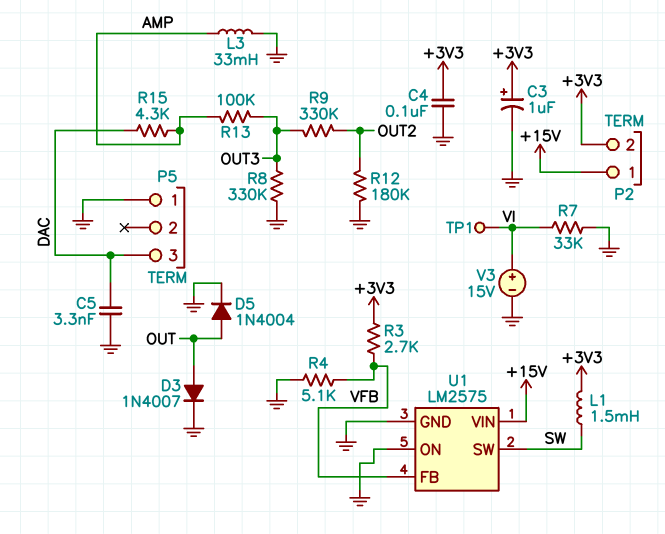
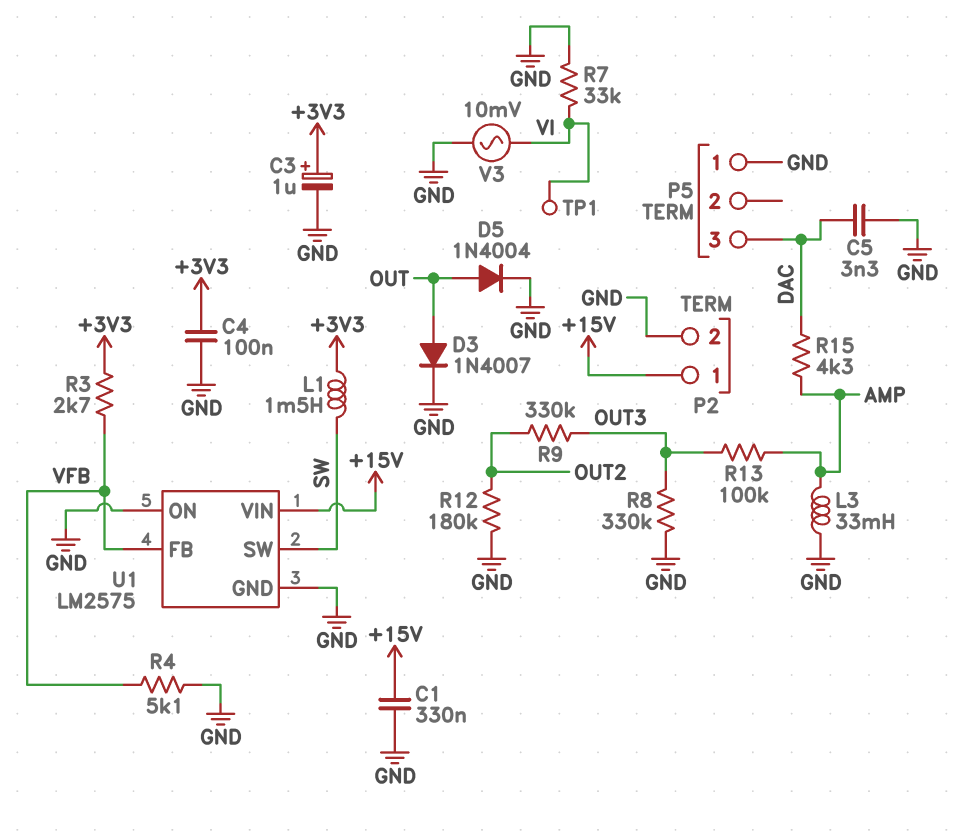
C1: none -> 330nF (+15V, GND)
P2 pin 2: +3V3 -> GND
V3: 15V (plus VI, minus GND) -> AC 10mV (GND, VI)

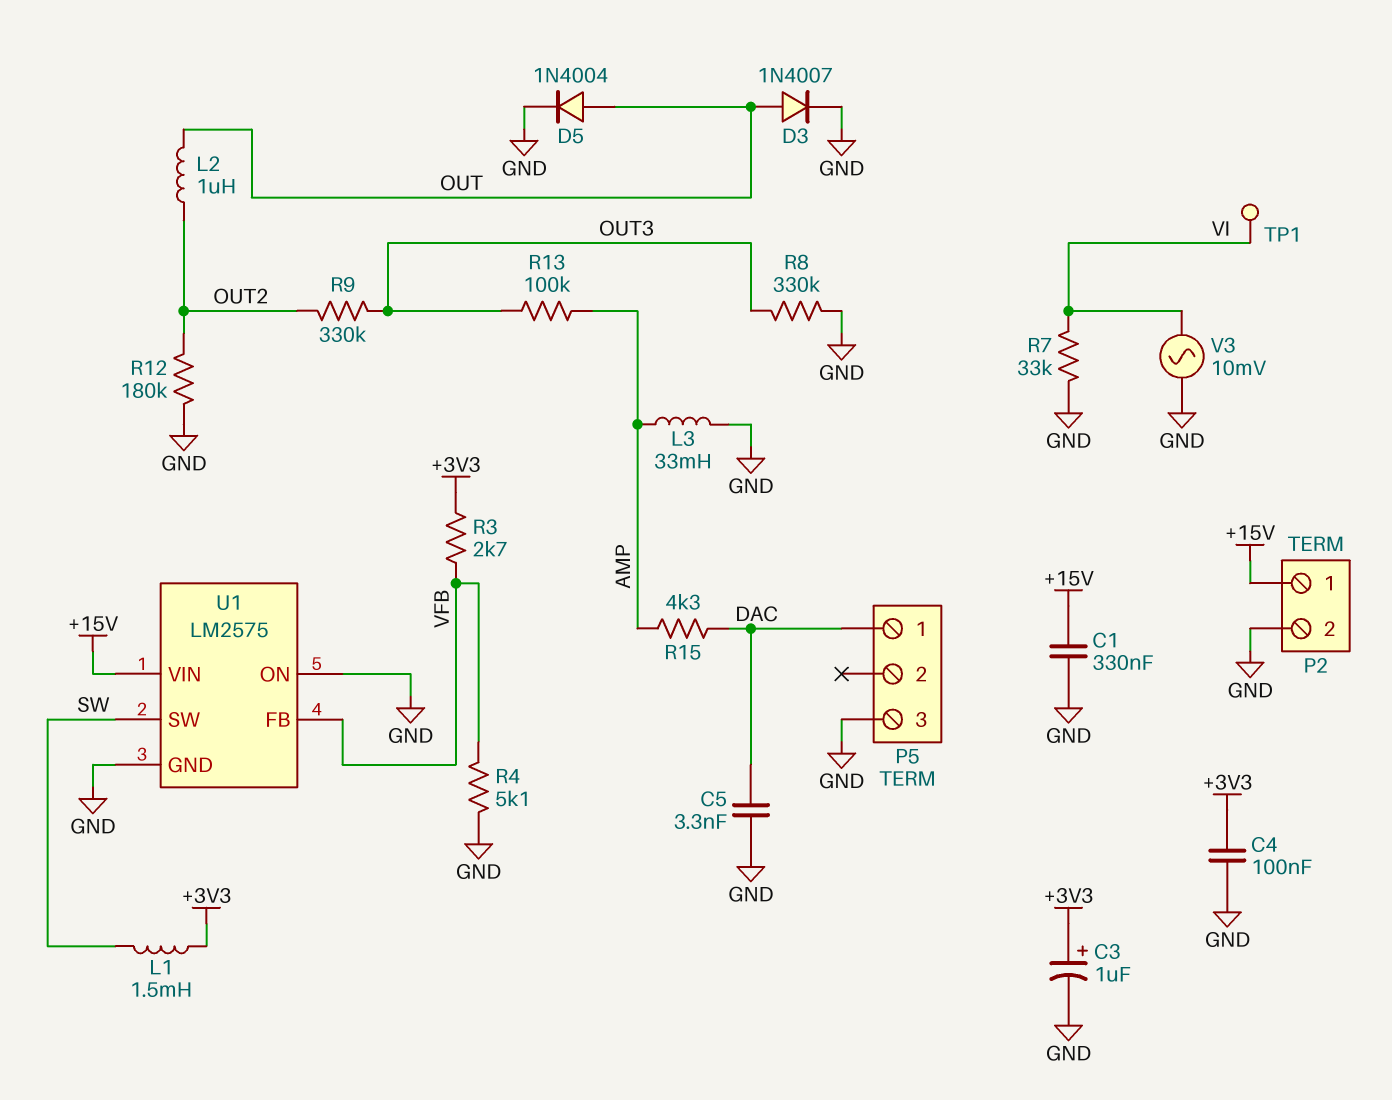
L2: none -> 1uH (OUT, OUT2)
P5 pin 1: GND -> DAC
P5 pin 3: DAC -> GND

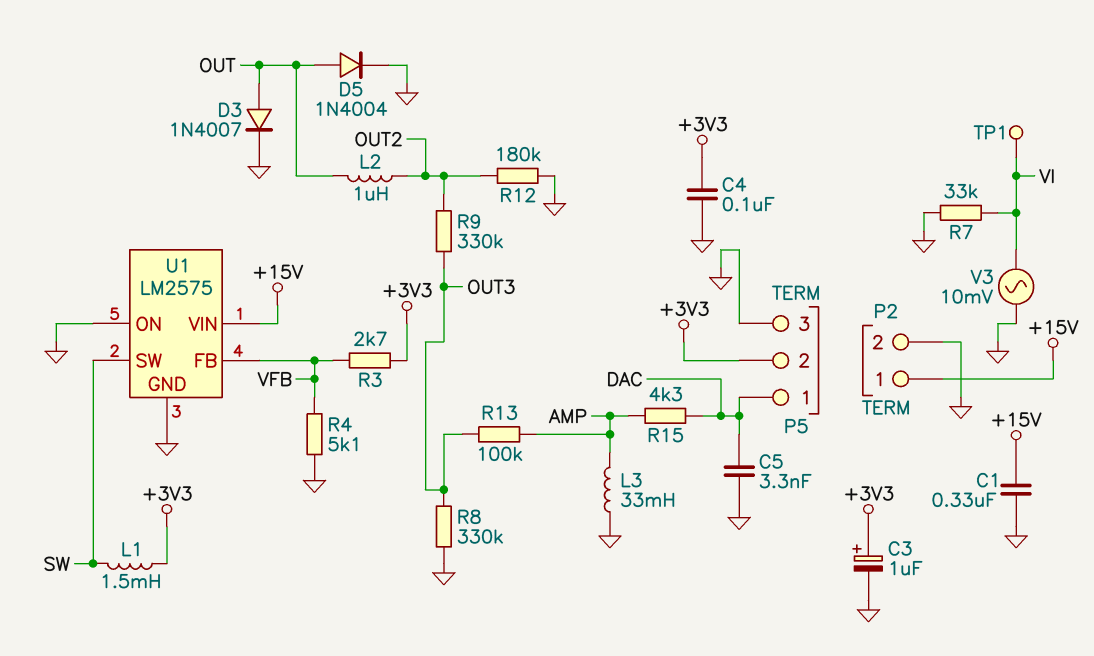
P5 pin 2: none -> +3V3

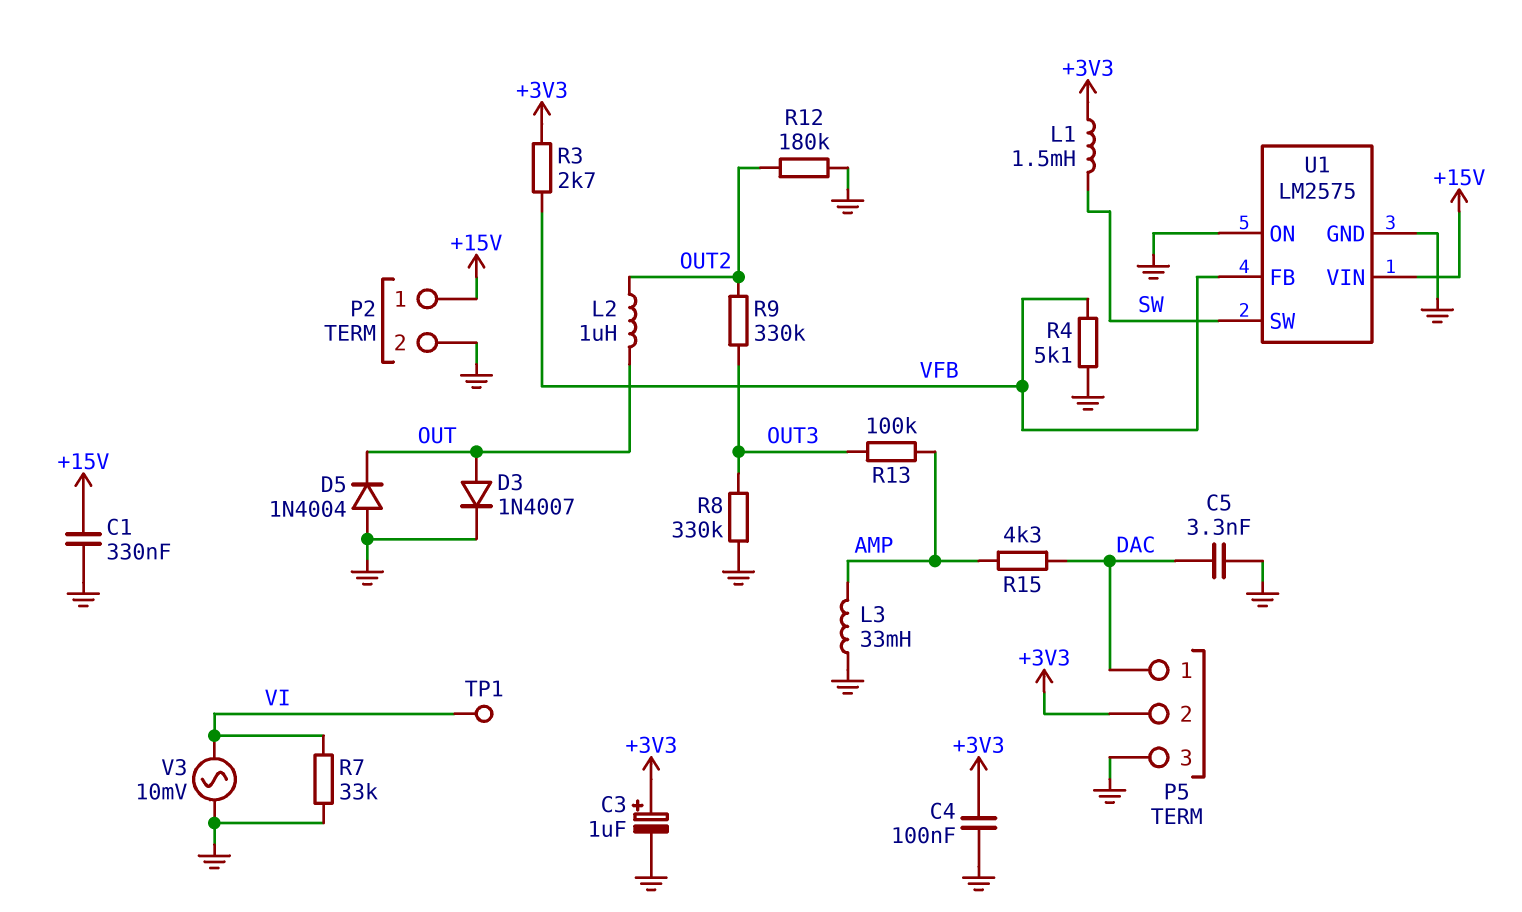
D5: diode 1N4004 (A OUT, K GND) -> diode 1N4004 (A GND, K OUT)

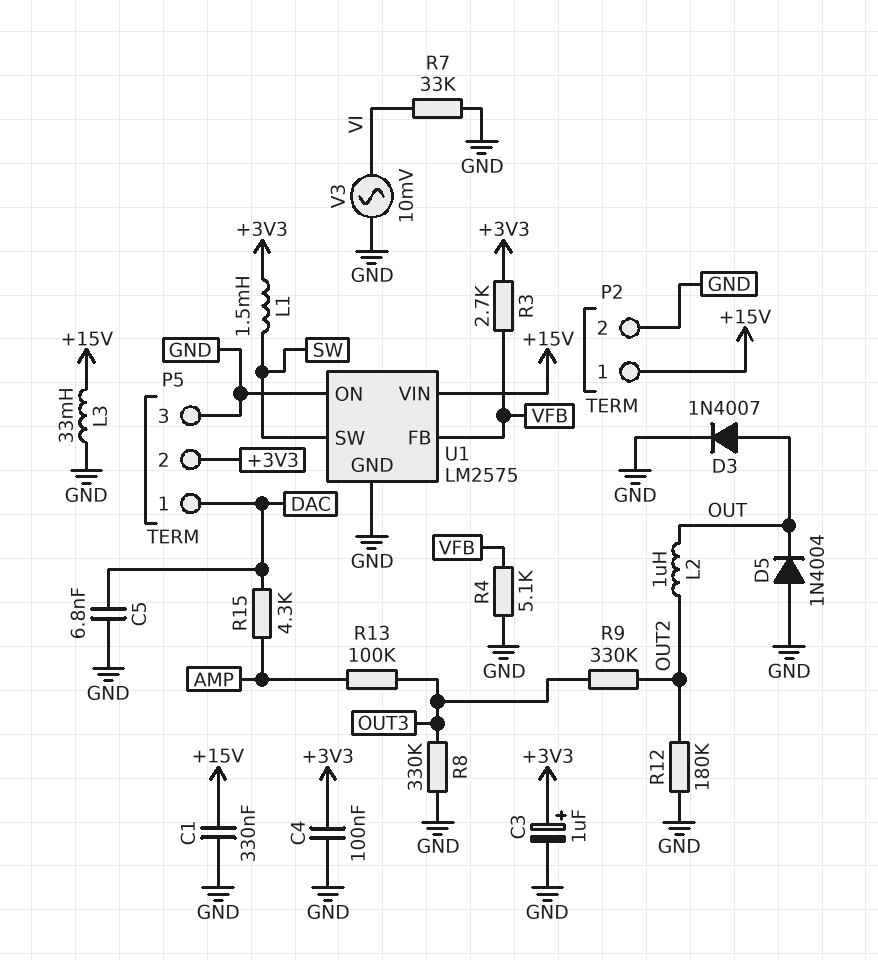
C5: 3.3nF (DAC, GND) -> 6.8nF (DAC, GND)
L3: 33mH (AMP, GND) -> 33mH (+15V, GND)
TP1: test point (VI) -> none

